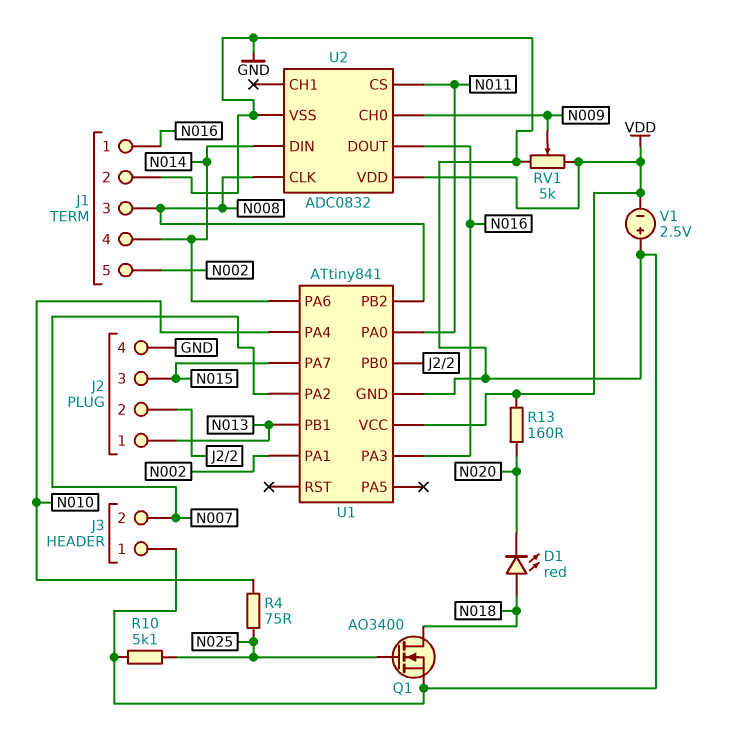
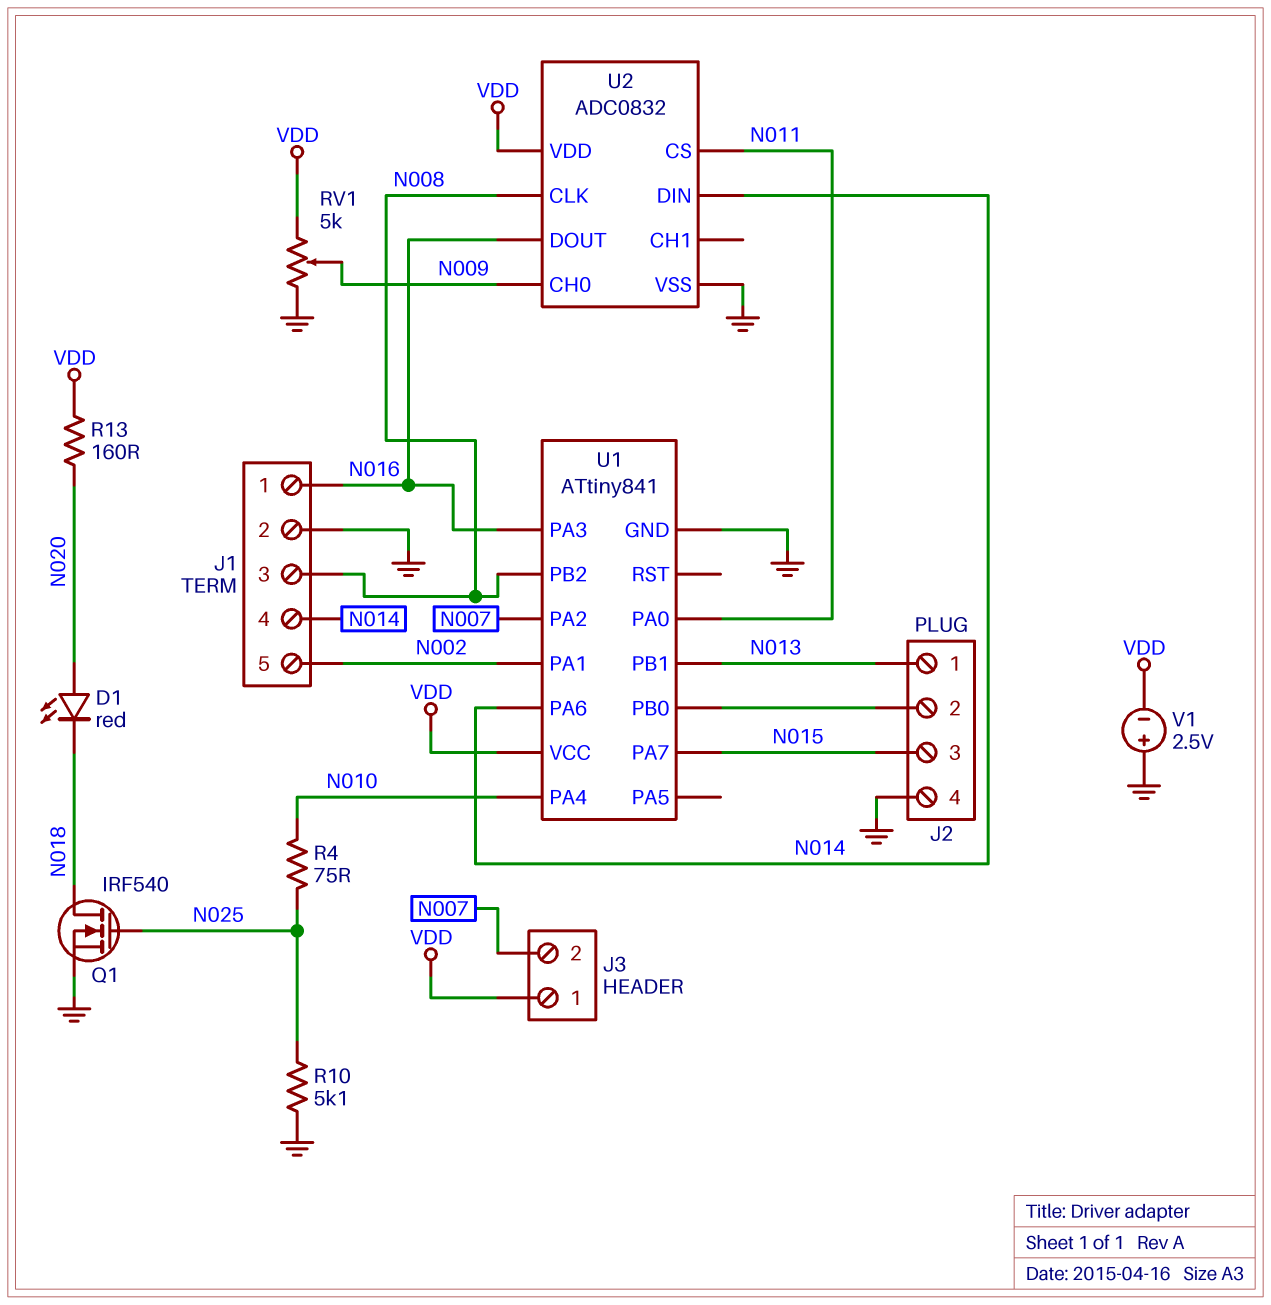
D1: LED red (A N018, K N020) -> LED red (A N020, K N018)
J3 pin 1: GND -> VDD
Q1: NMOS AO3400 (G N025, D N018, S GND) -> NMOS IRF540 (G N025, D N018, S GND)

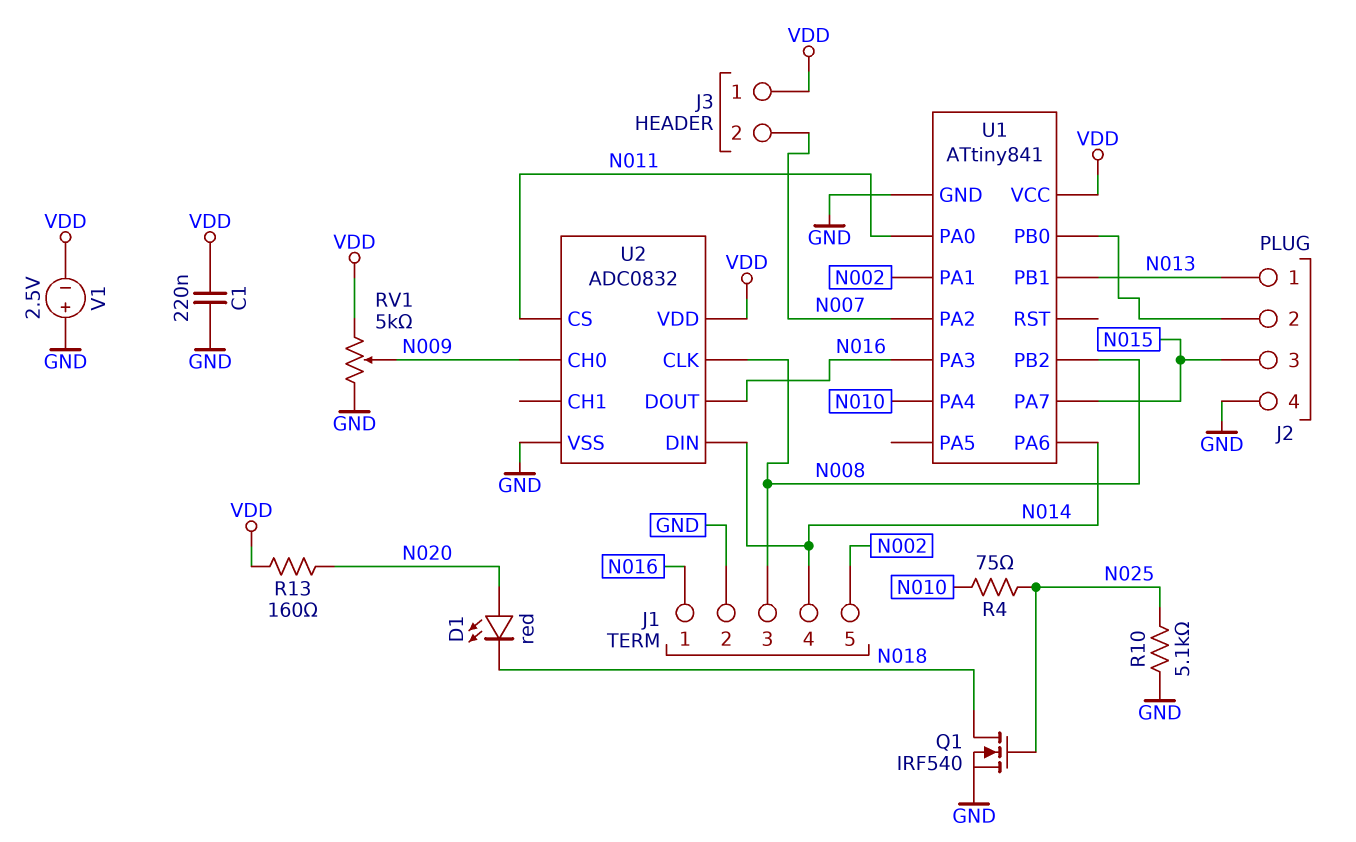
C1: none -> 220nF (GND, VDD)

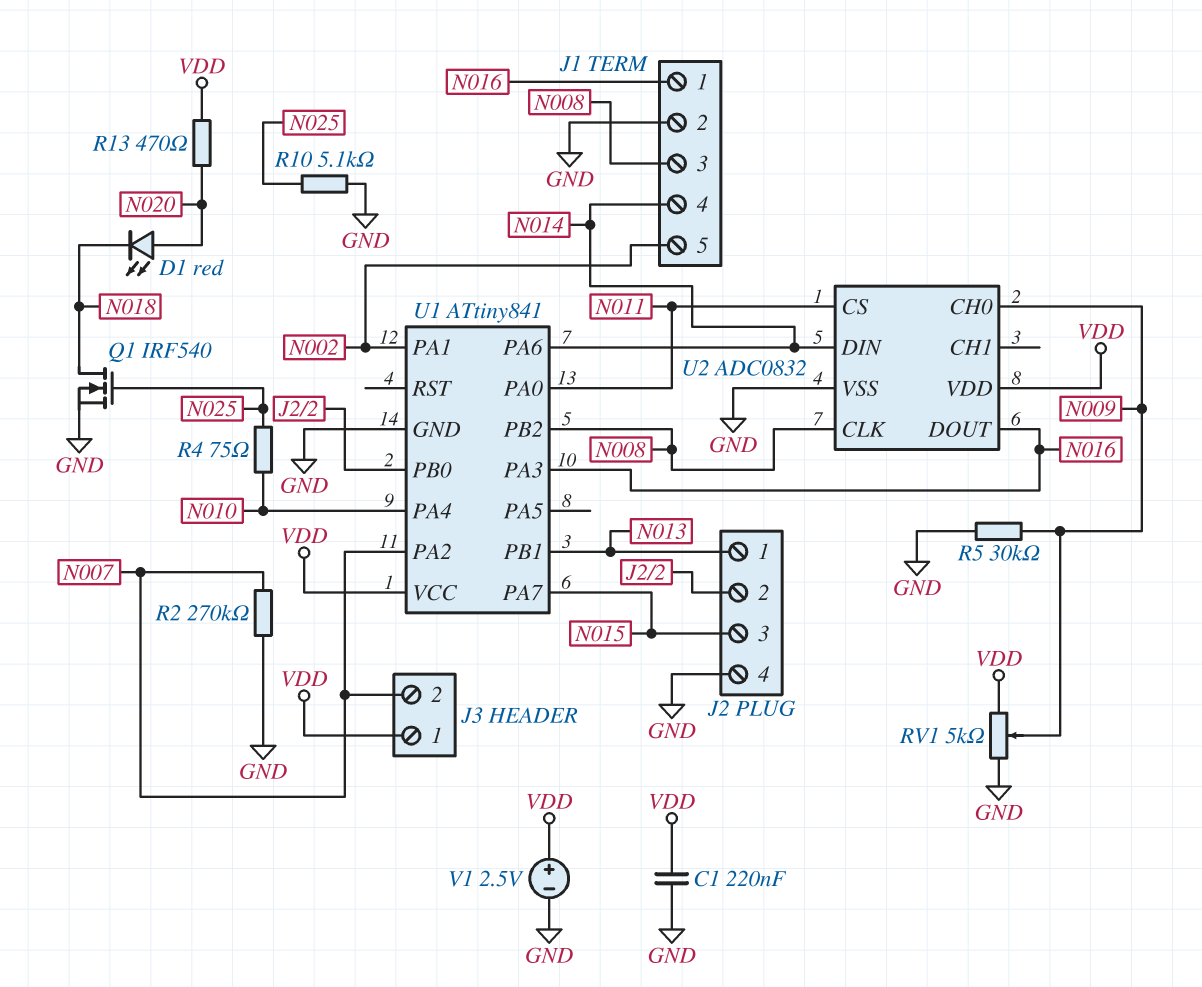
R2: none -> 270k (GND, N007)
R5: none -> 30k (GND, N009)
R13: 160 (N020, VDD) -> 470 (N020, VDD)
V1: 2.5V (plus GND, minus VDD) -> 2.5V (plus VDD, minus GND)

